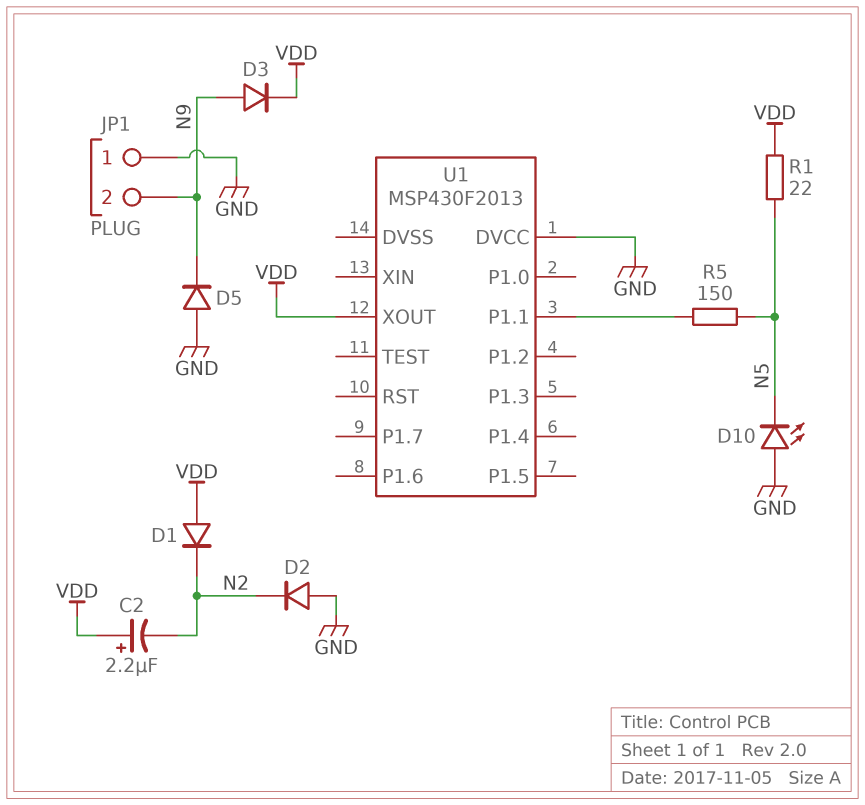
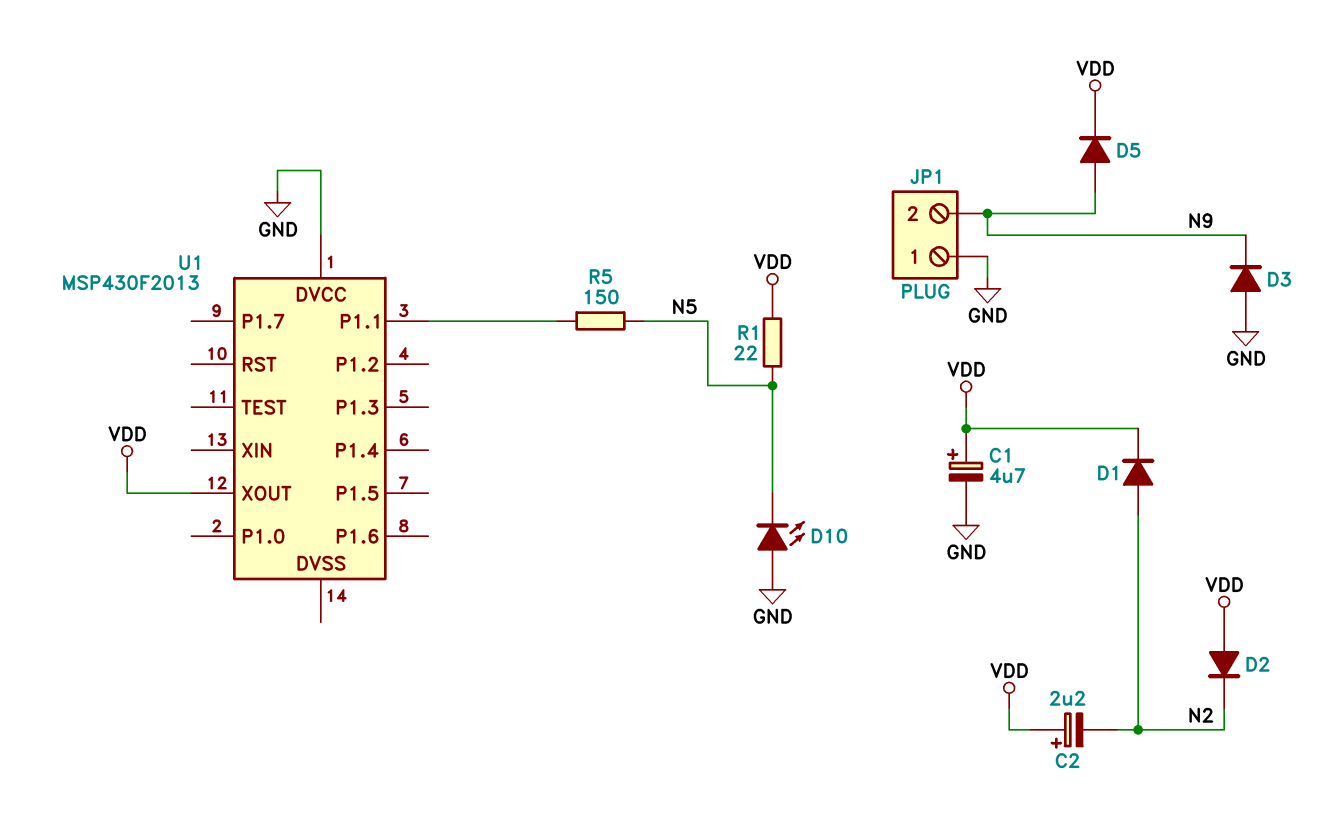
C1: none -> 4.7uF (plus VDD, minus GND)
D1: diode (A VDD, K N2) -> diode (A N2, K VDD)
D2: diode (A GND, K N2) -> diode (A VDD, K N2)
D3: diode (A N9, K VDD) -> diode (A GND, K N9)
D5: diode (A GND, K N9) -> diode (A N9, K VDD)

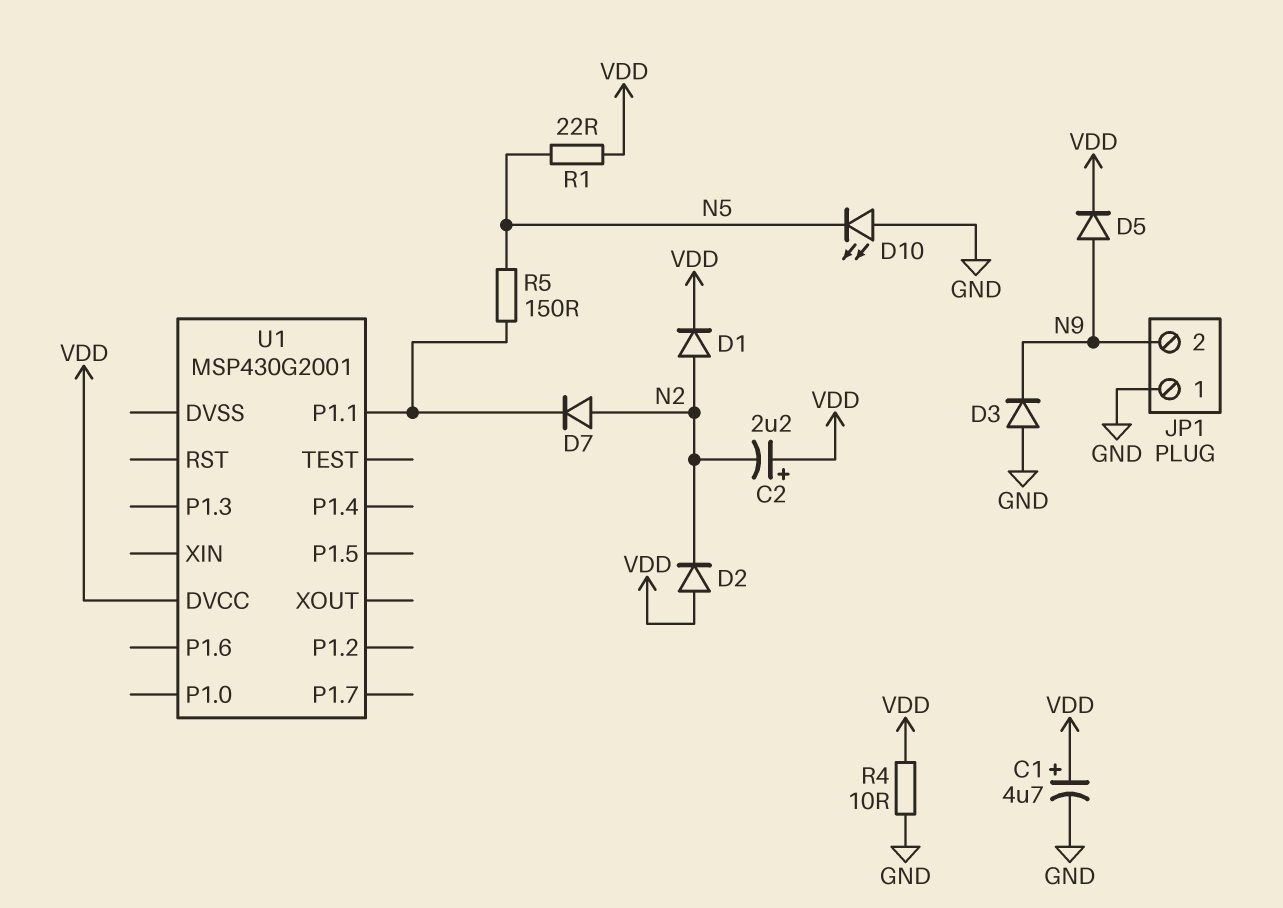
D7: none -> diode (A N2, K U1/P1.1)
R4: none -> 10 (GND, VDD)
U1: MSP430F2013 -> MSP430G2001
U1 pin DVCC: GND -> VDD
U1 pin XOUT: VDD -> none

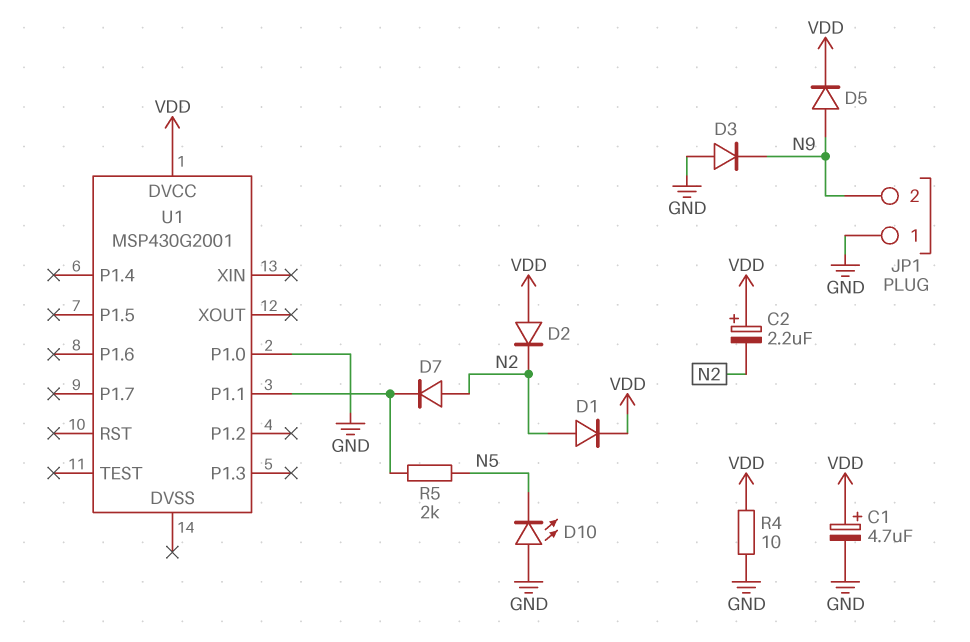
R1: 22 (N5, VDD) -> none
R5: 150 (N5, U1/P1.1) -> 2k (N5, U1/P1.1)
U1 pin P1.0: none -> GND

